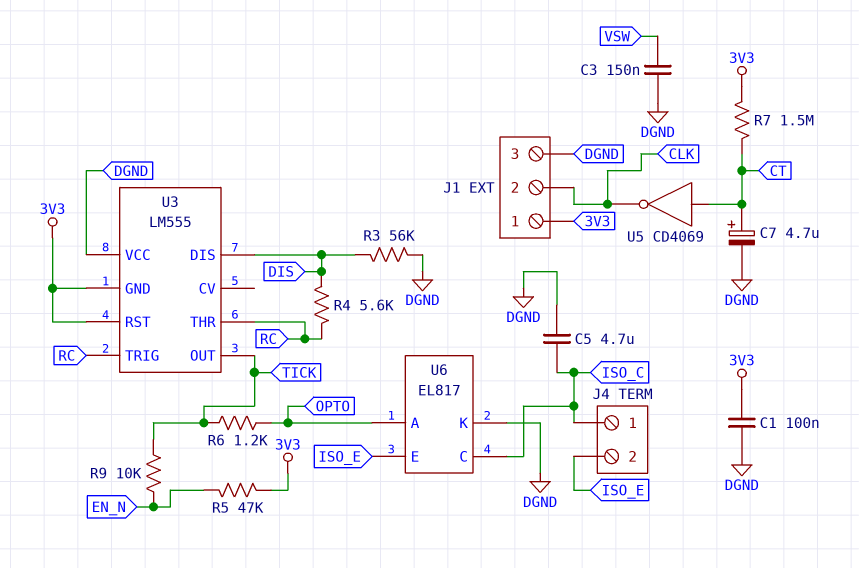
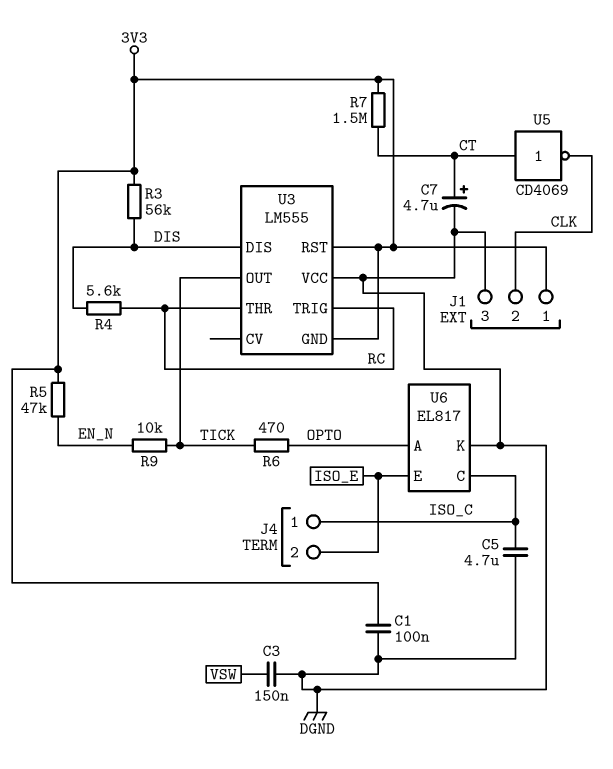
R3: 56k (DGND, DIS) -> 56k (3V3, DIS)
R6: 1.2k (OPTO, TICK) -> 470 (OPTO, TICK)

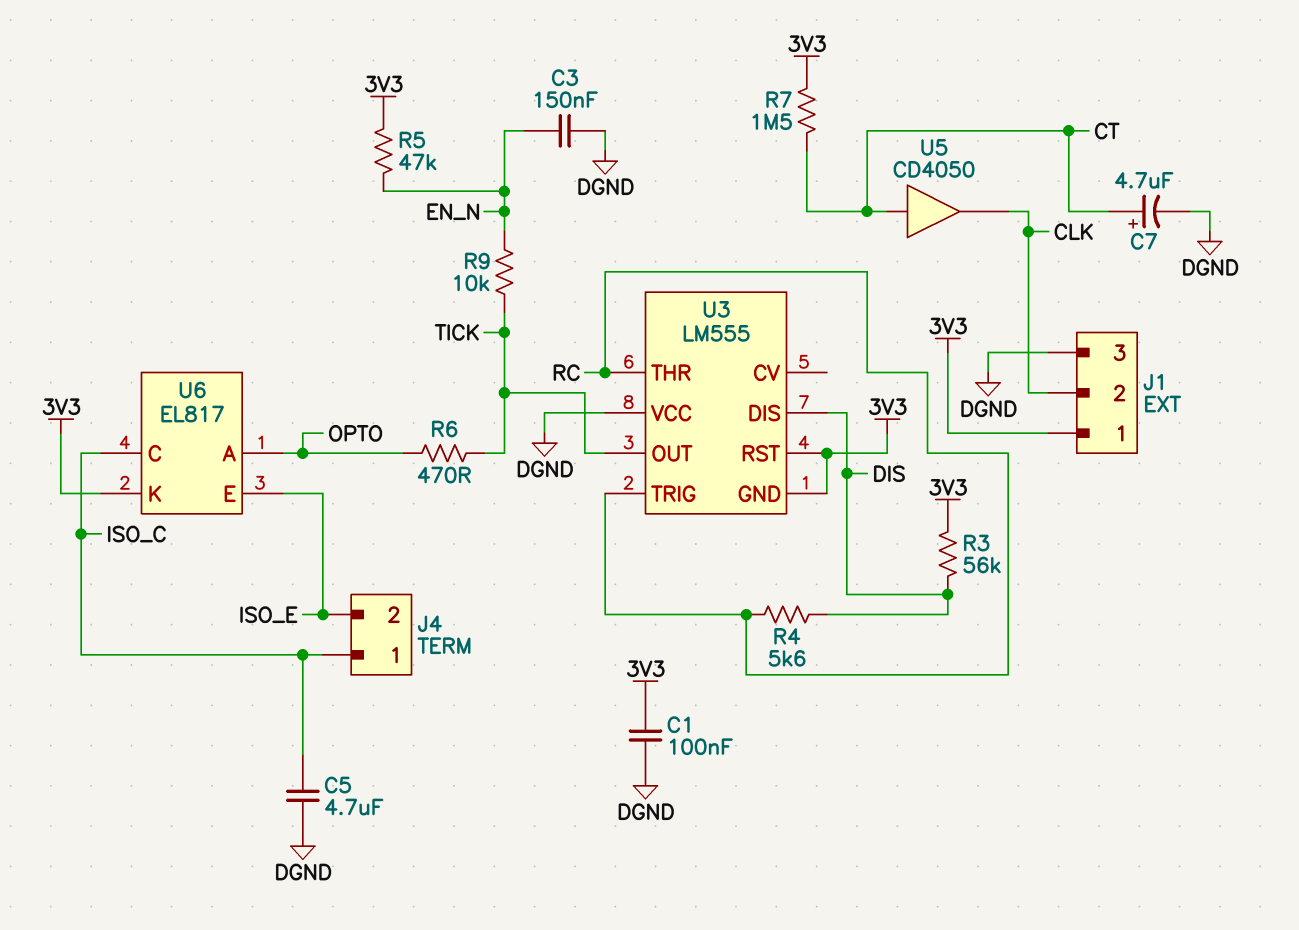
C3: 150nF (DGND, VSW) -> 150nF (DGND, EN_N)
U5: NOT CD4069 (in CT, out CLK) -> buffer CD4050 (in CT, out CLK)
U6 pin K: DGND -> 3V3

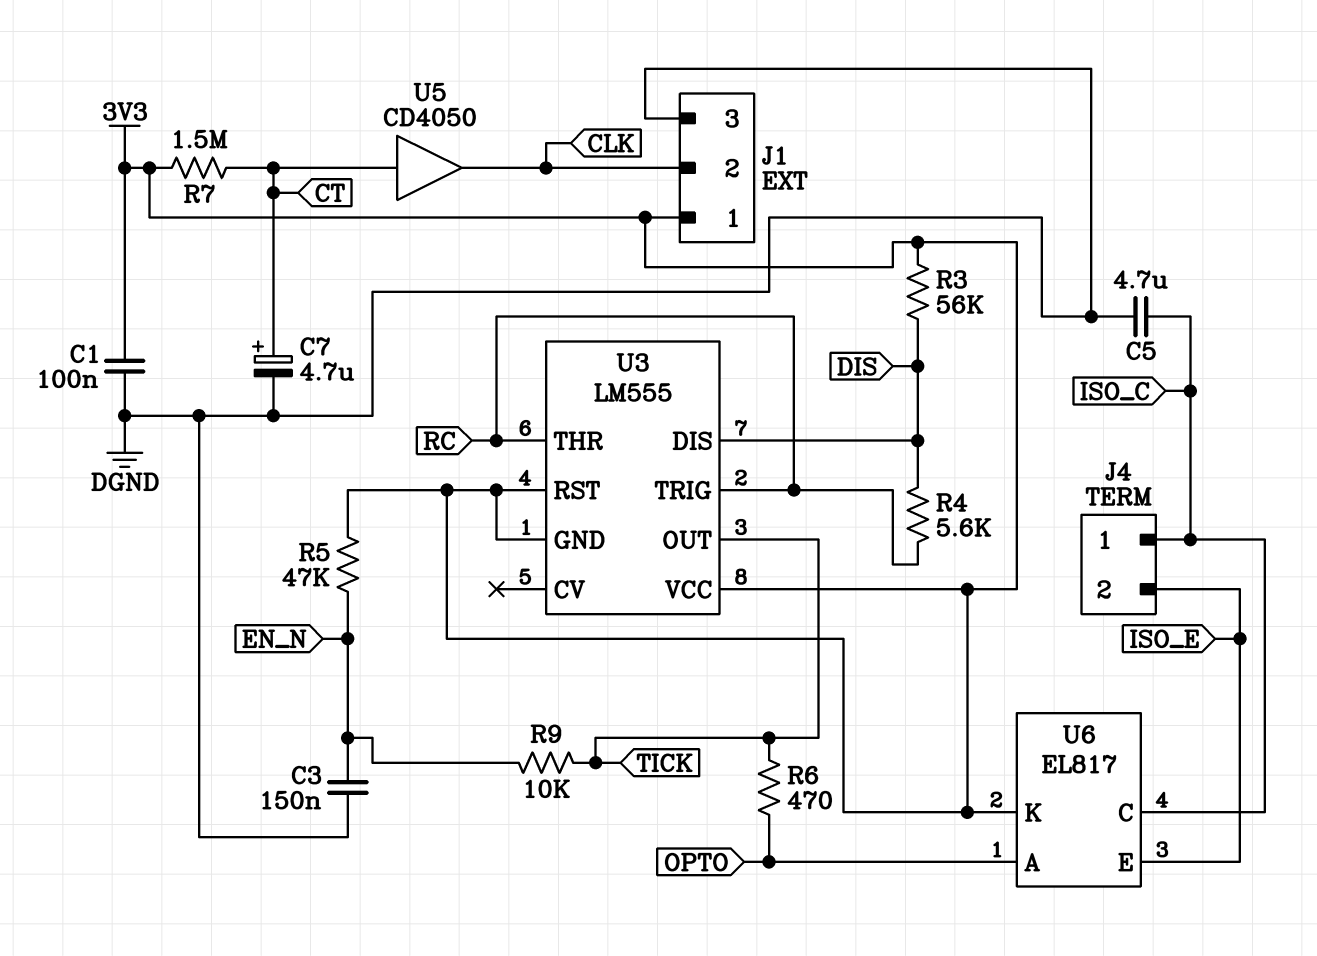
U3 pin VCC: DGND -> 3V3

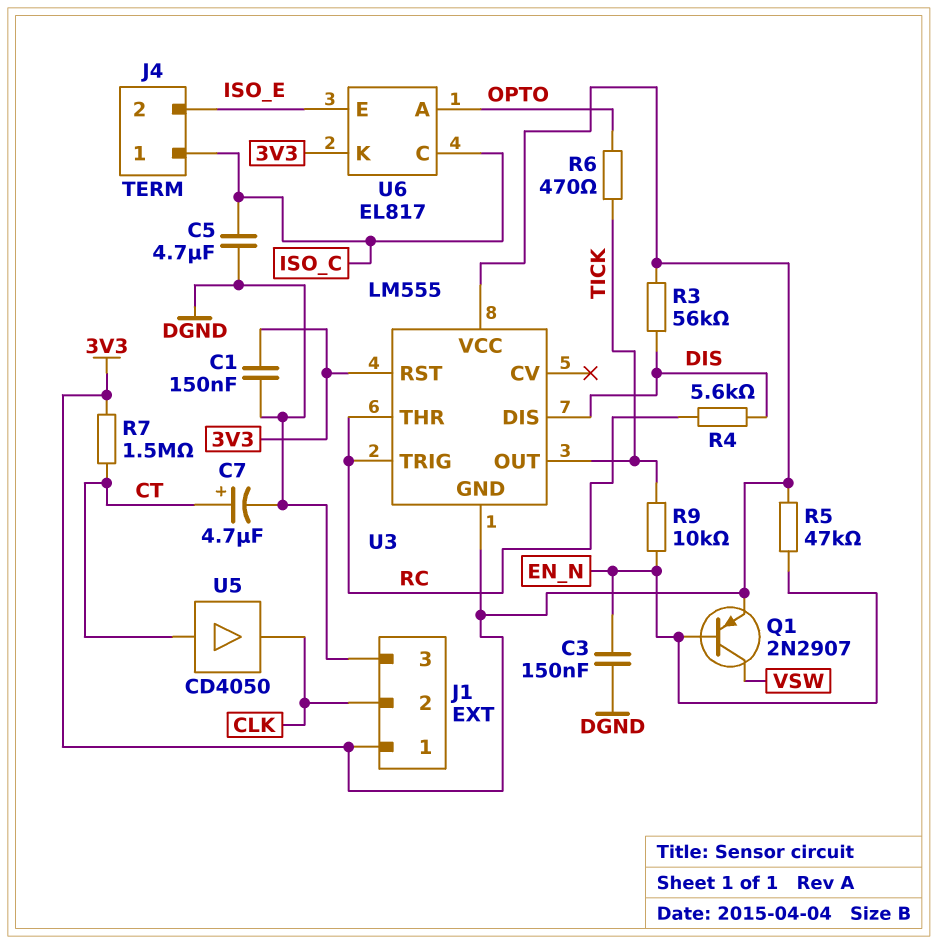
C1: 100nF (3V3, DGND) -> 150nF (3V3, DGND)
Q1: none -> PNP 2N2907 (B EN_N, C VSW, E 3V3)

